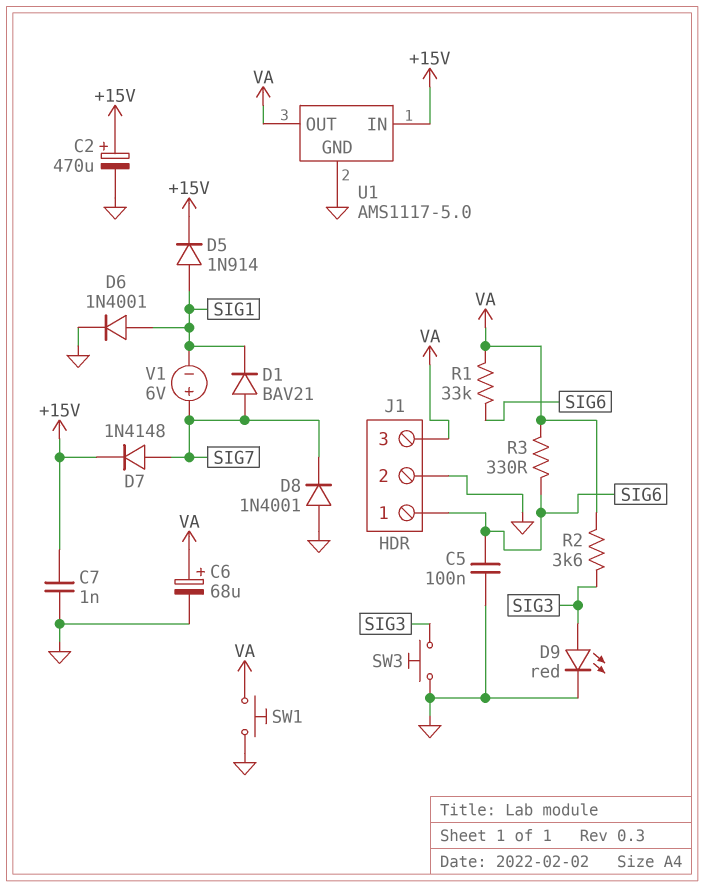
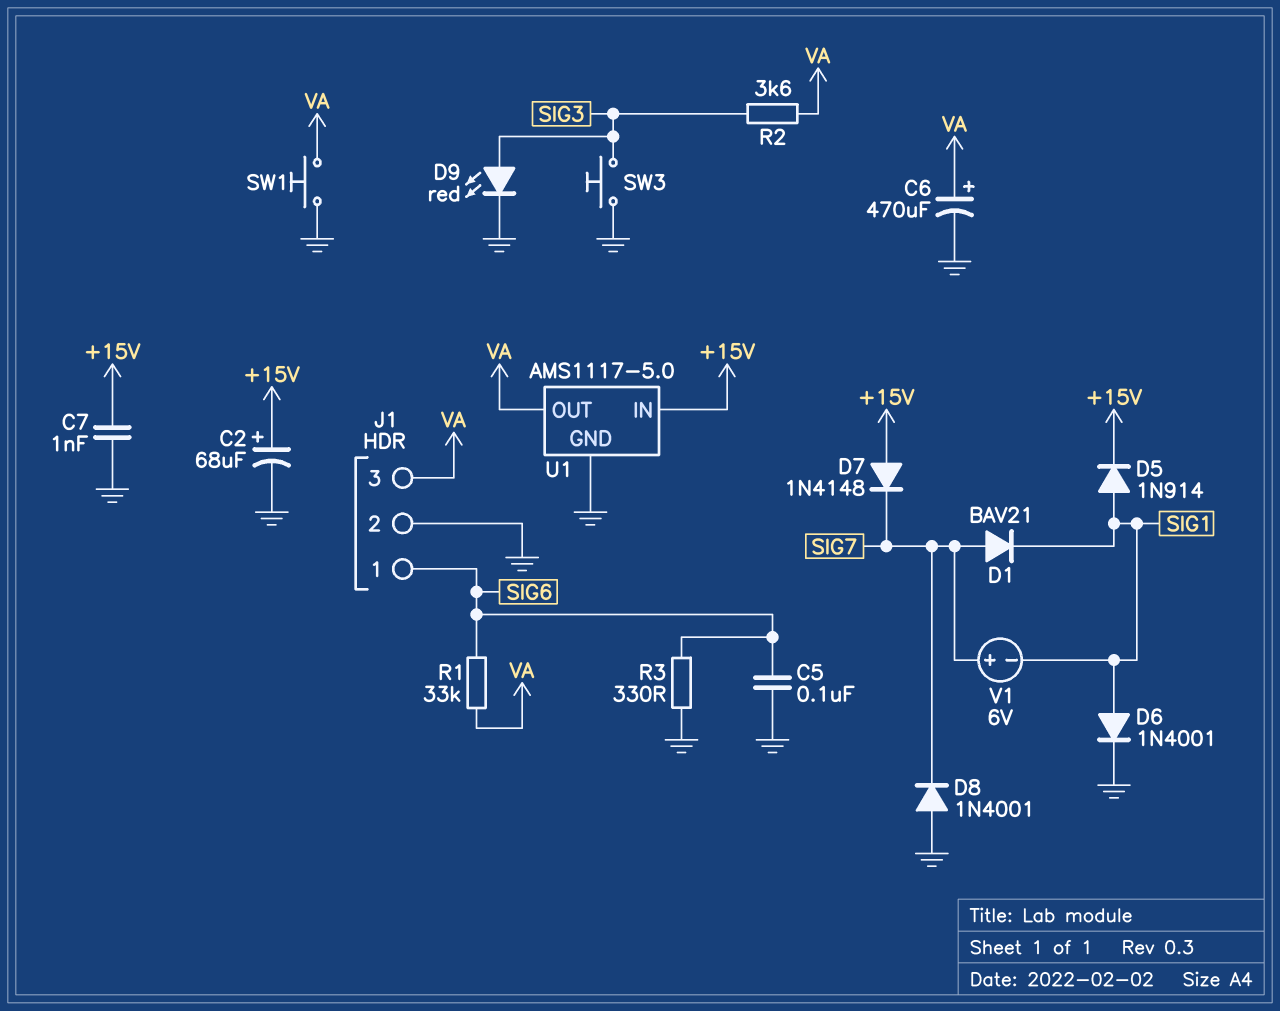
C2: 470uF (plus +15V, minus GND) -> 68uF (plus +15V, minus GND)
C6: 68uF (plus VA, minus GND) -> 470uF (plus VA, minus GND)
D7: diode 1N4148 (A SIG7, K +15V) -> diode 1N4148 (A +15V, K SIG7)
R3: 330 (SIG6, VA) -> 330 (GND, SIG6)

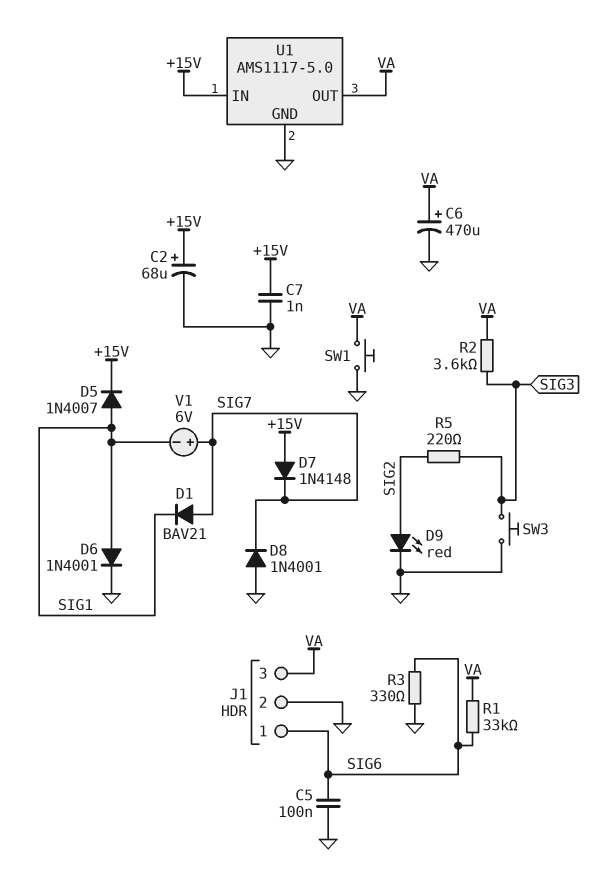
D5: diode 1N914 (A SIG1, K +15V) -> diode 1N4007 (A SIG1, K +15V)
D9: LED red (A SIG3, K GND) -> LED red (A SIG2, K GND)
R5: none -> 220 (SIG2, SIG3)

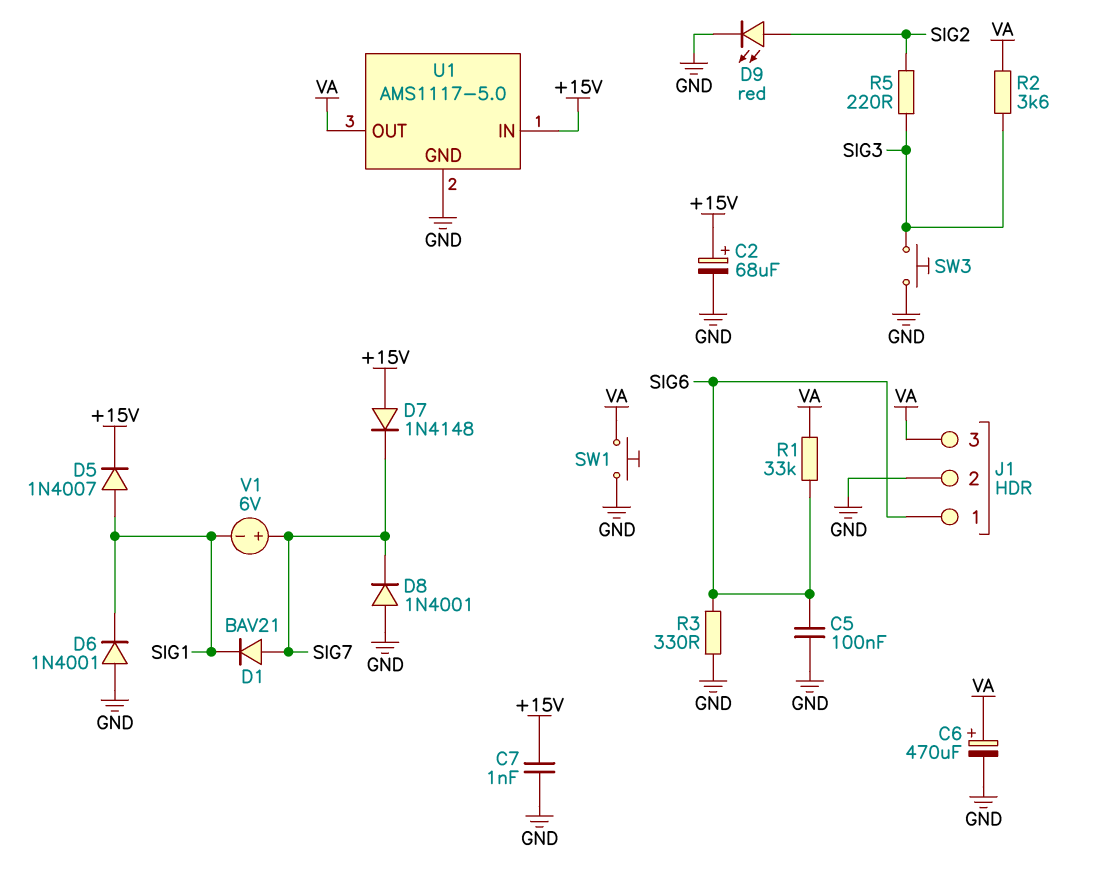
D6: diode 1N4001 (A SIG1, K GND) -> diode 1N4001 (A GND, K SIG1)

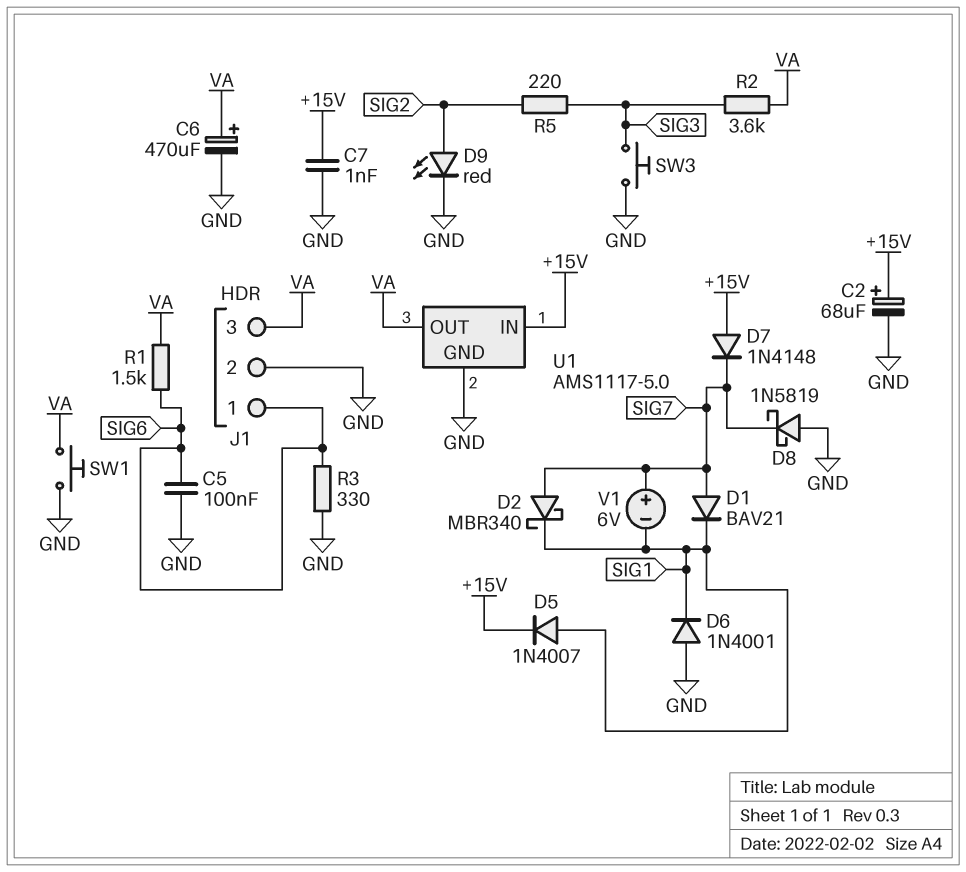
D2: none -> schottky MBR340 (A SIG7, K SIG1)
D8: diode 1N4001 (A GND, K SIG7) -> schottky 1N5819 (A GND, K SIG7)
R1: 33k (SIG6, VA) -> 1.5k (SIG6, VA)

